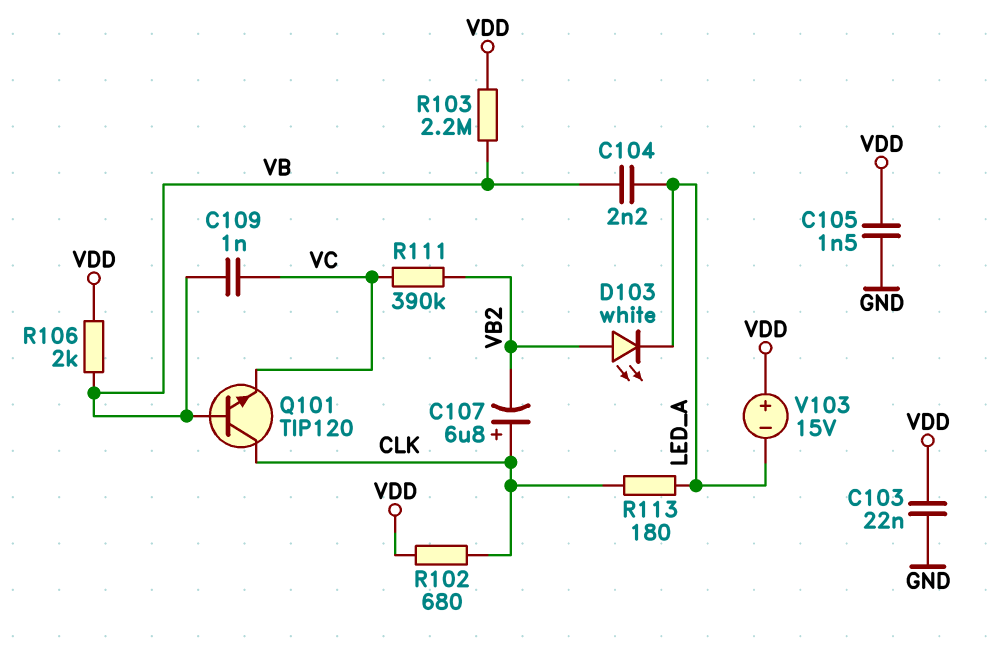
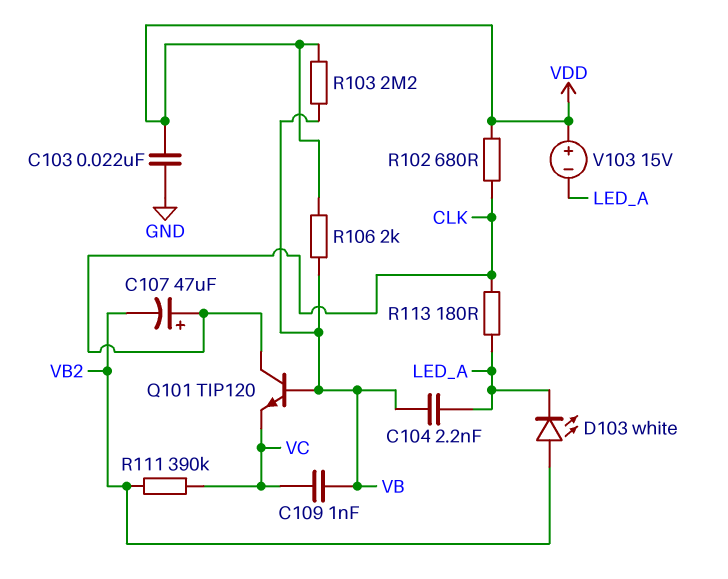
C105: 1.5nF (GND, VDD) -> none
C107: 6.8uF (plus CLK, minus VB2) -> 47uF (plus CLK, minus VB2)

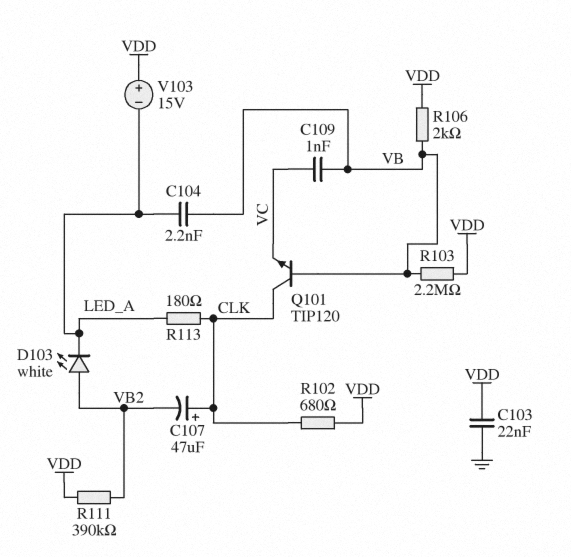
R111: 390k (VB2, VC) -> 390k (VB2, VDD)

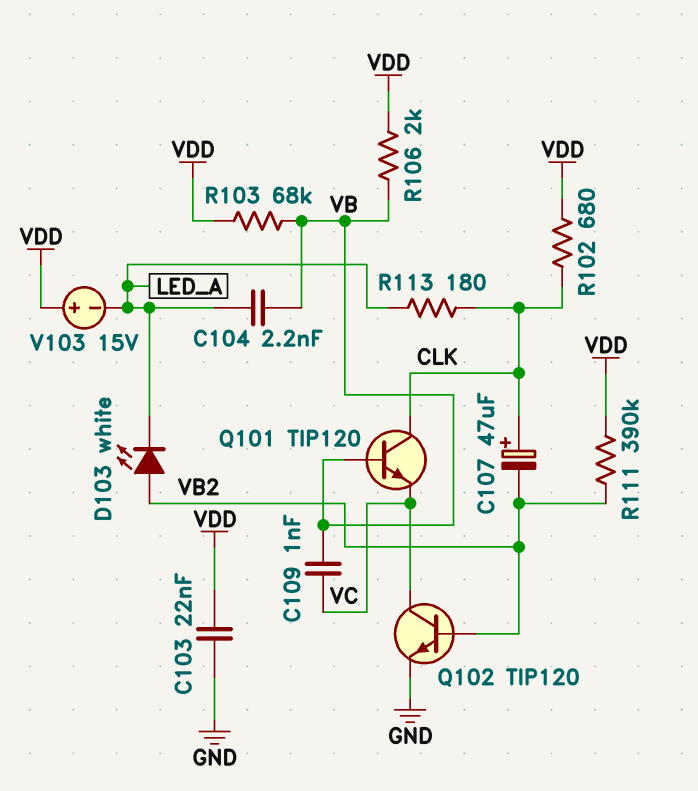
Q102: none -> NPN TIP120 (B VB2, C VC, E GND)
R103: 2.2M (VB, VDD) -> 68k (VB, VDD)

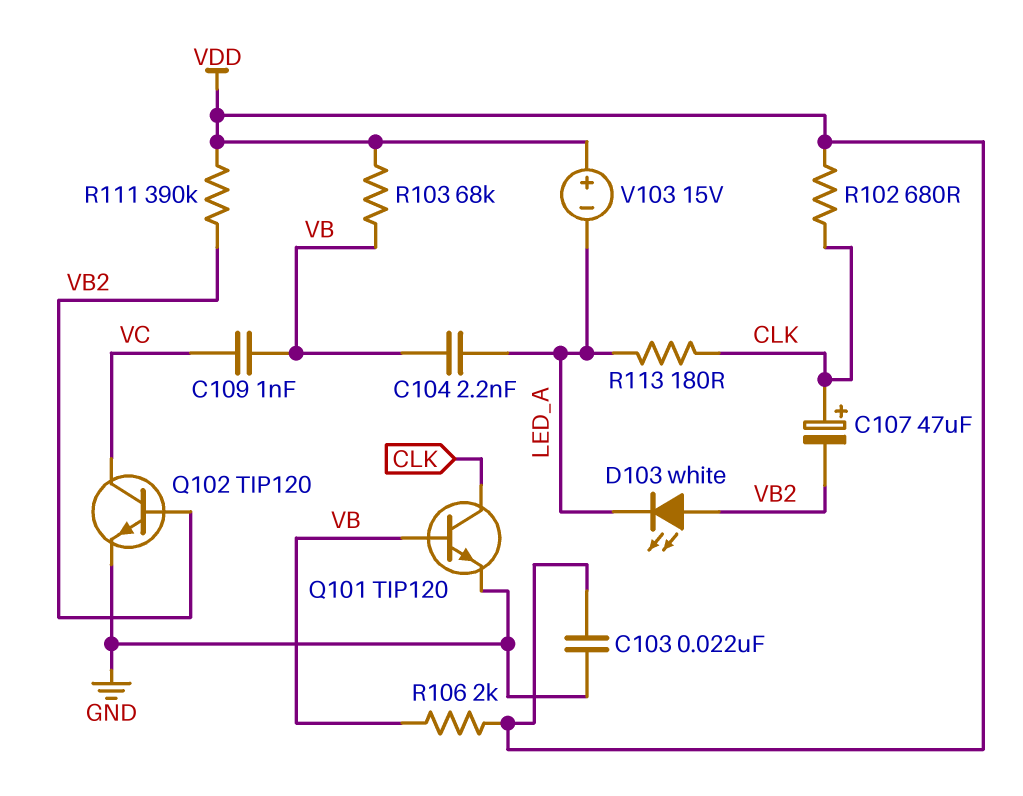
Q101: NPN TIP120 (B VB, C CLK, E VC) -> NPN TIP120 (B VB, C CLK, E GND)

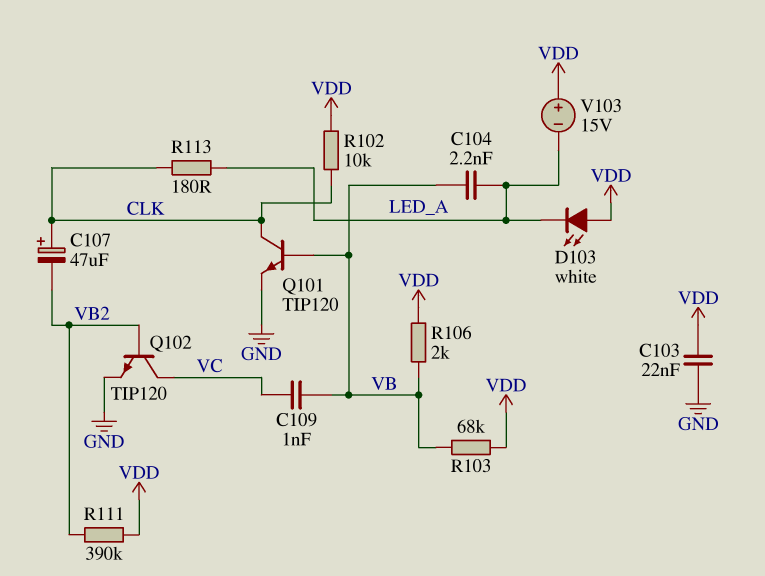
D103: LED white (A VB2, K LED_A) -> LED white (A VDD, K LED_A)
R102: 680 (CLK, VDD) -> 10k (CLK, VDD)

